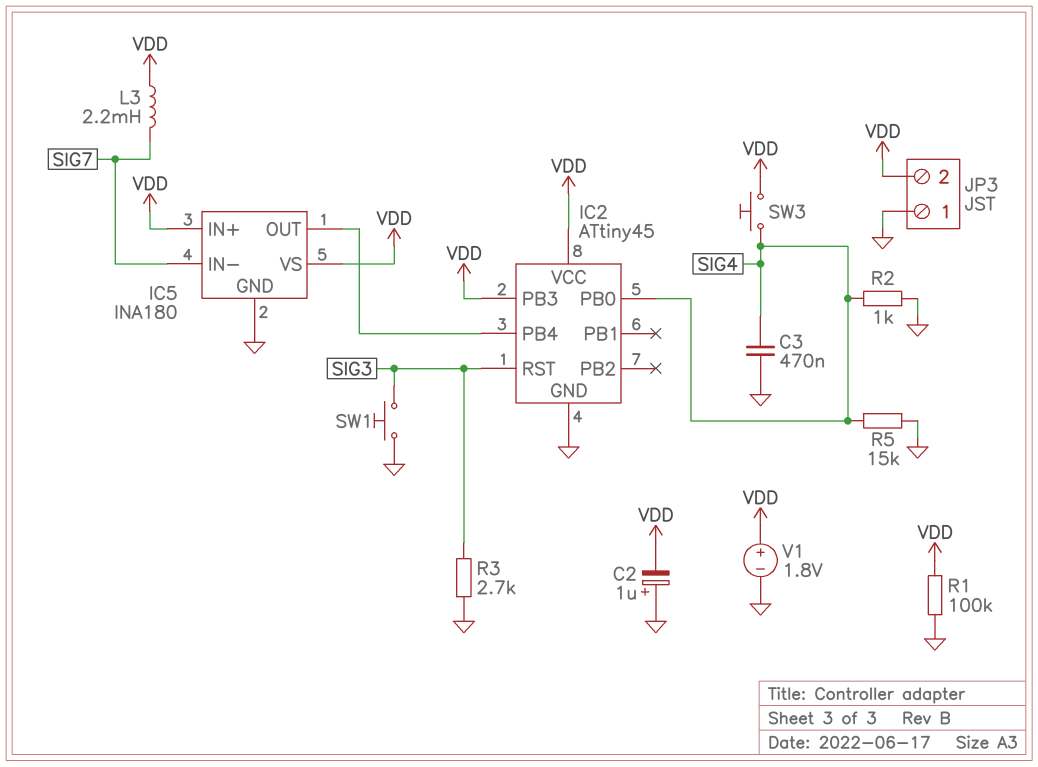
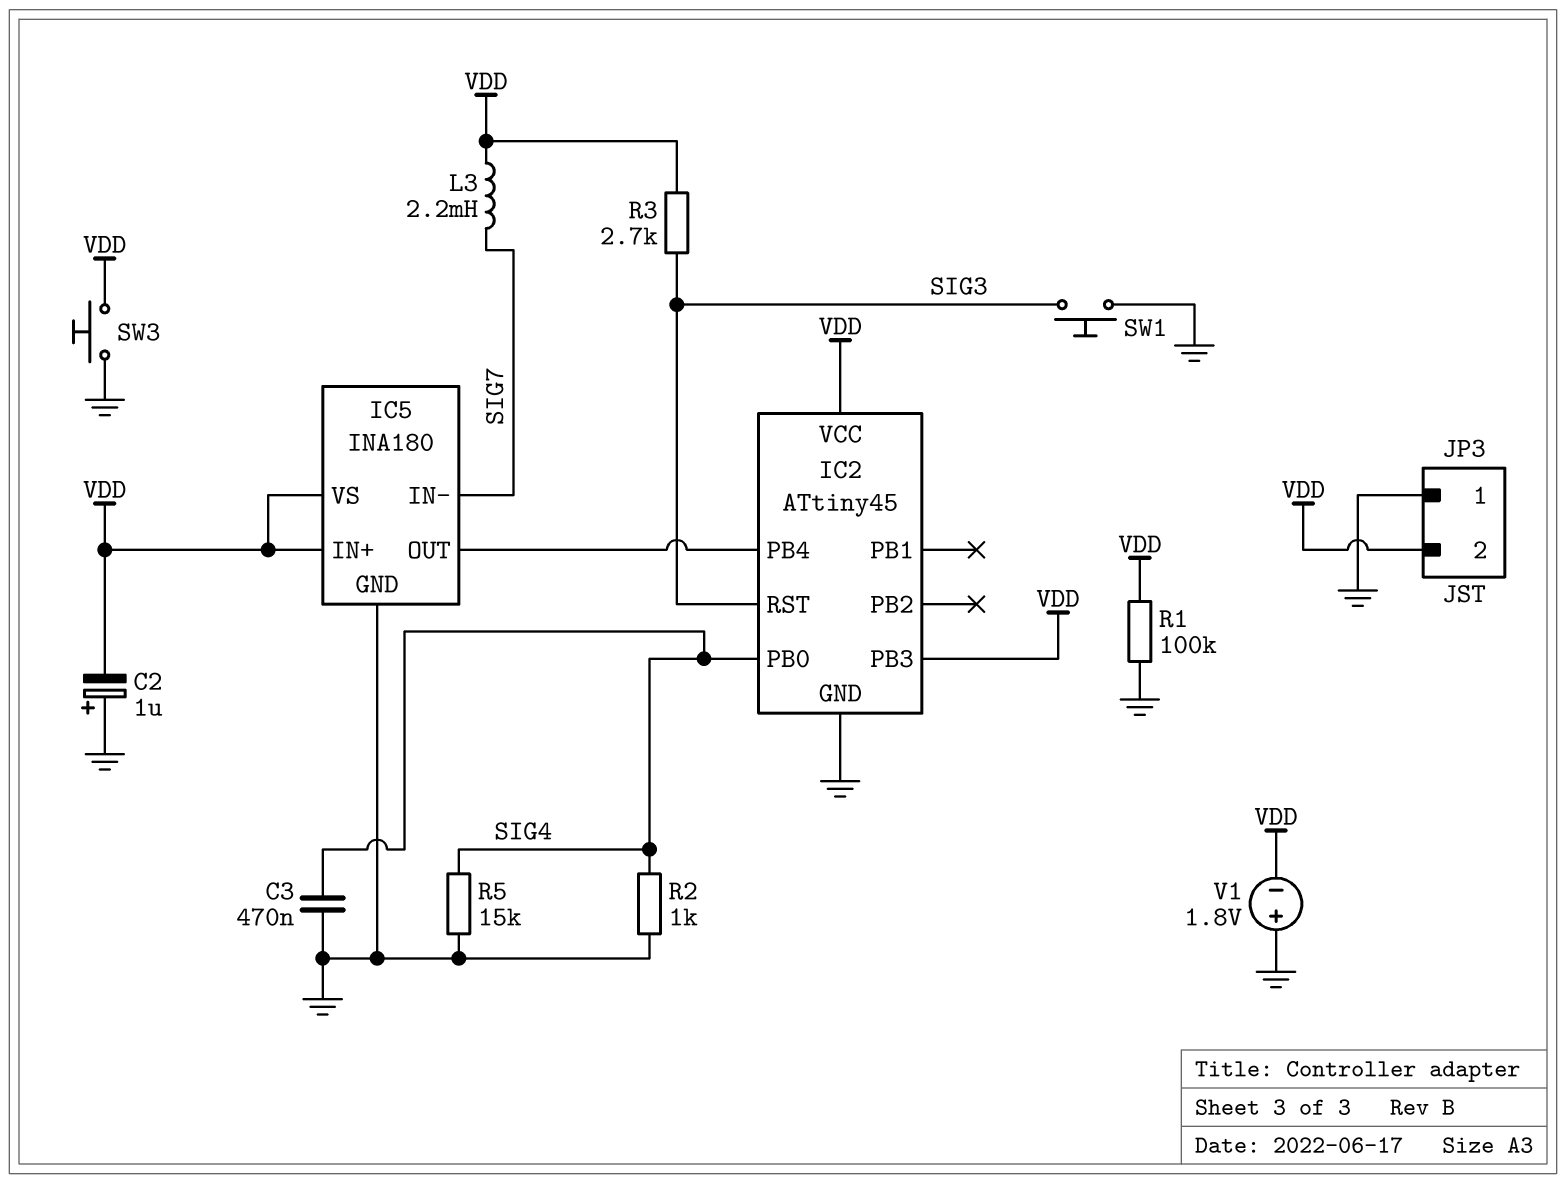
R3: 2.7k (GND, SIG3) -> 2.7k (SIG3, VDD)
SW3: button (SIG4, VDD) -> button (GND, VDD)
V1: 1.8V (plus VDD, minus GND) -> 1.8V (plus GND, minus VDD)

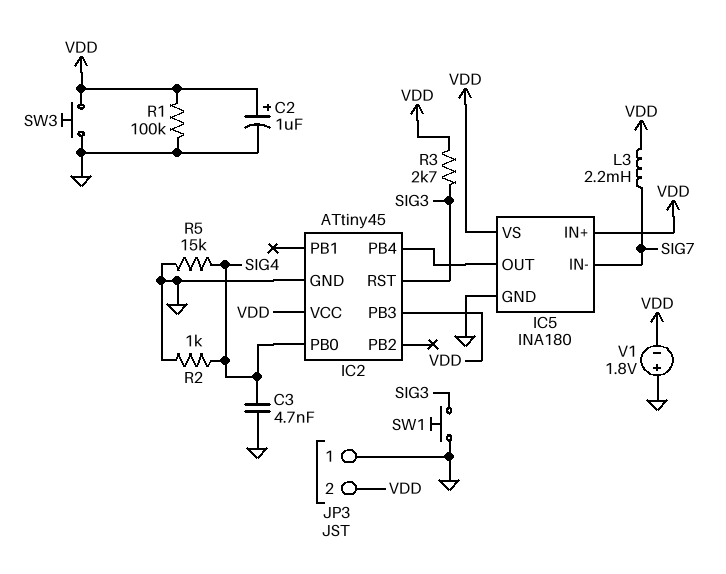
C2: 1uF (plus GND, minus VDD) -> 1uF (plus VDD, minus GND)
C3: 470nF (GND, SIG4) -> 4.7nF (GND, SIG4)

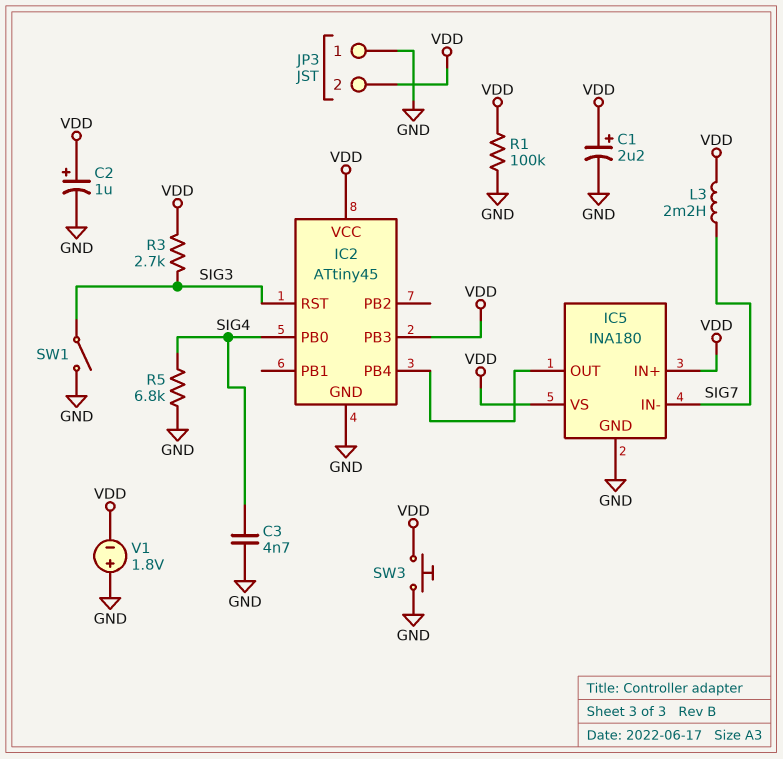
C1: none -> 2.2uF (plus VDD, minus GND)
R2: 1k (GND, SIG4) -> none
R5: 15k (GND, SIG4) -> 6.8k (GND, SIG4)
SW1: button (GND, SIG3) -> switch (GND, SIG3)

